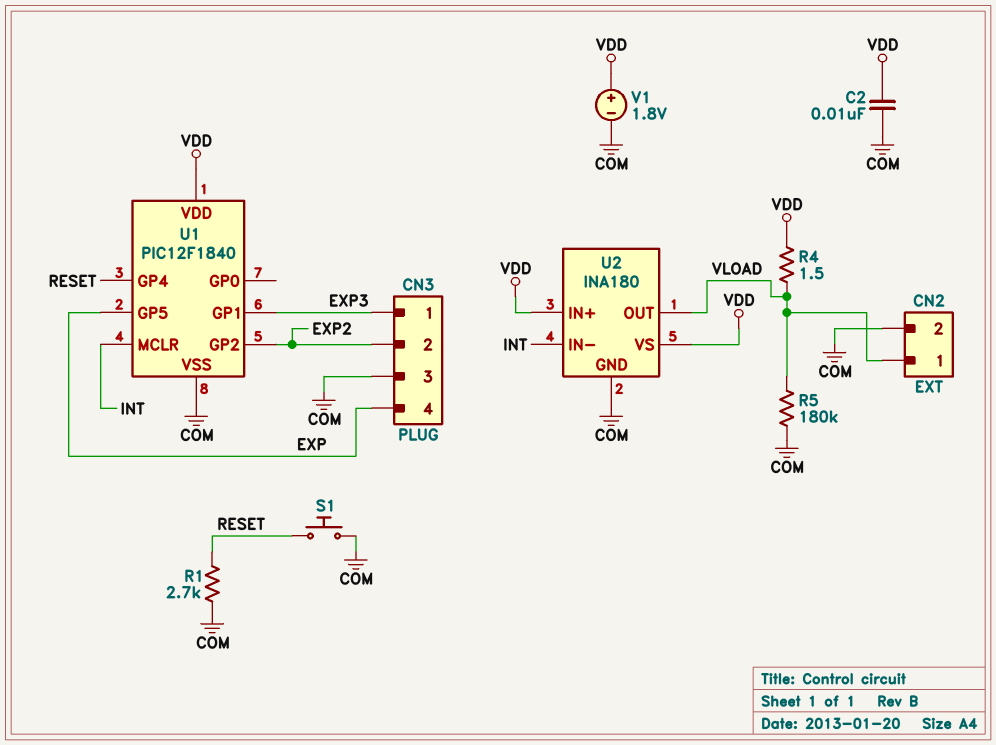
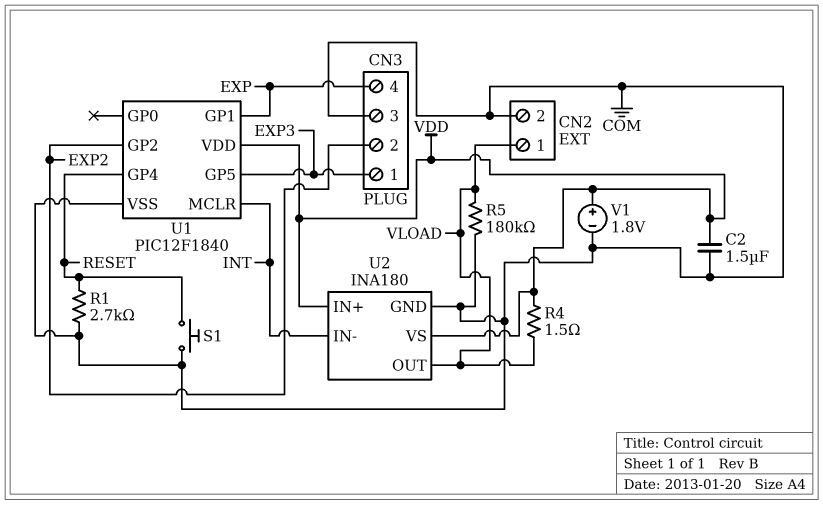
C2: 10nF (COM, VDD) -> 1.5uF (COM, VDD)
U1 pin GP1: EXP3 -> EXP
U1 pin GP5: EXP -> EXP3

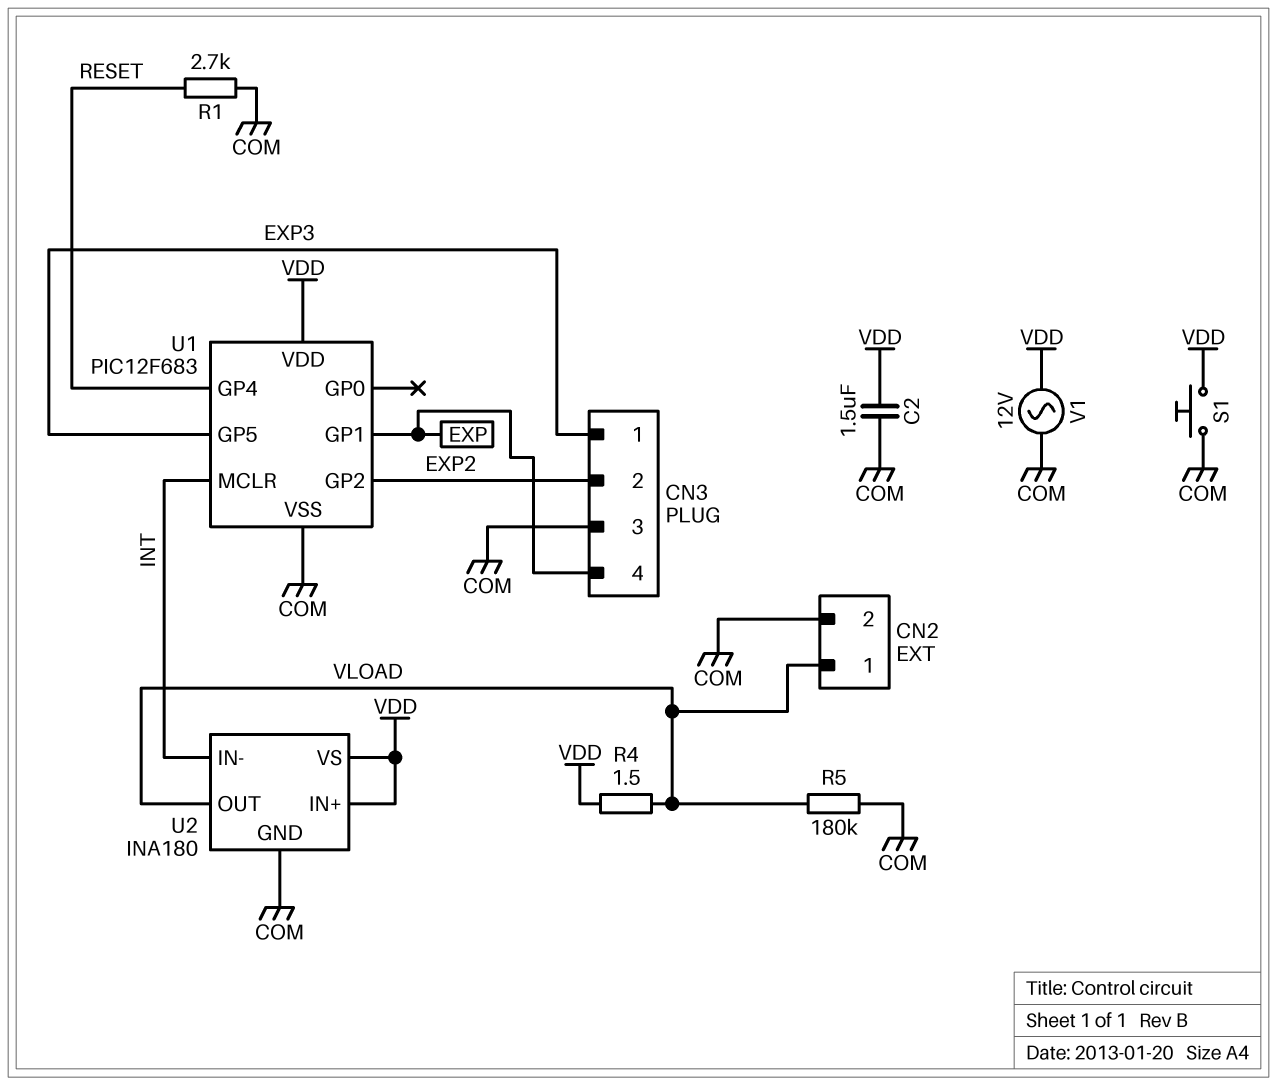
S1: button (COM, RESET) -> button (COM, VDD)
U1: PIC12F1840 -> PIC12F683
V1: 1.8V (plus VDD, minus COM) -> AC 12V (COM, VDD)

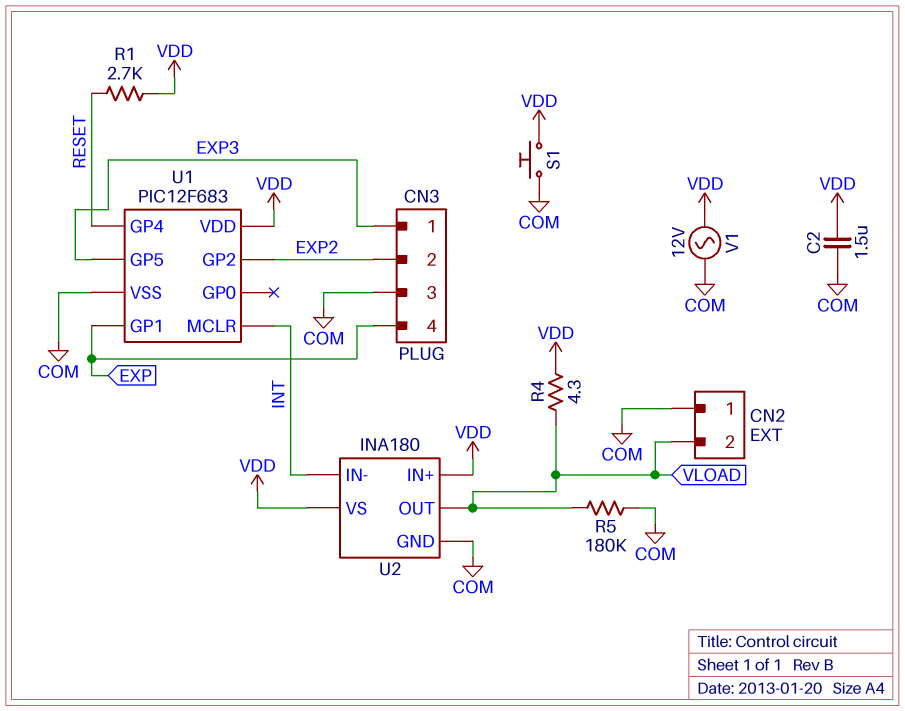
CN2 pin 1: VLOAD -> COM
CN2 pin 2: COM -> VLOAD
R1: 2.7k (COM, RESET) -> 2.7k (RESET, VDD)
R4: 1.5 (VDD, VLOAD) -> 4.3 (VDD, VLOAD)

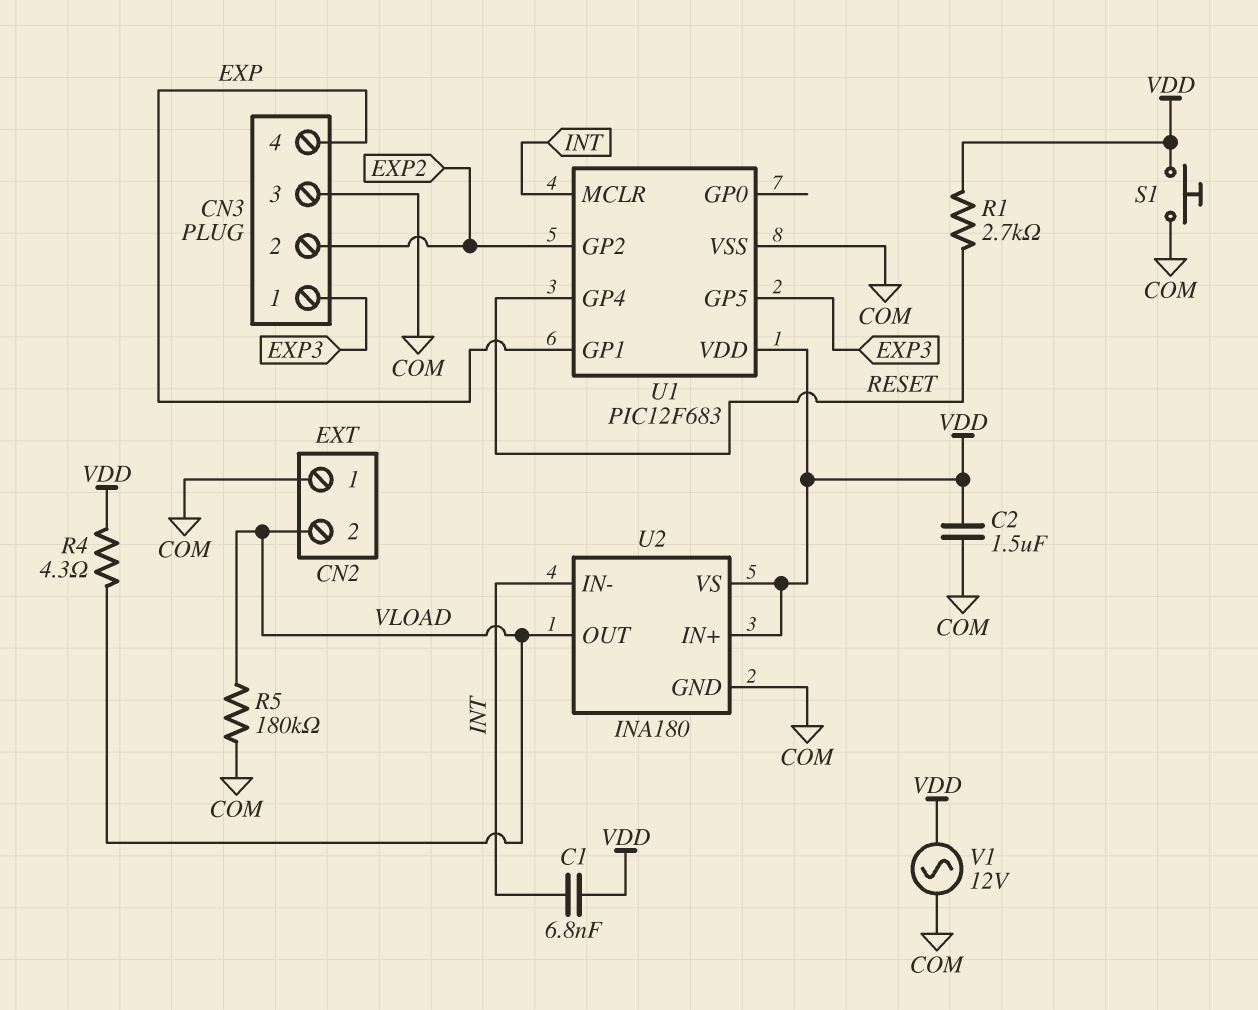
C1: none -> 6.8nF (INT, VDD)

